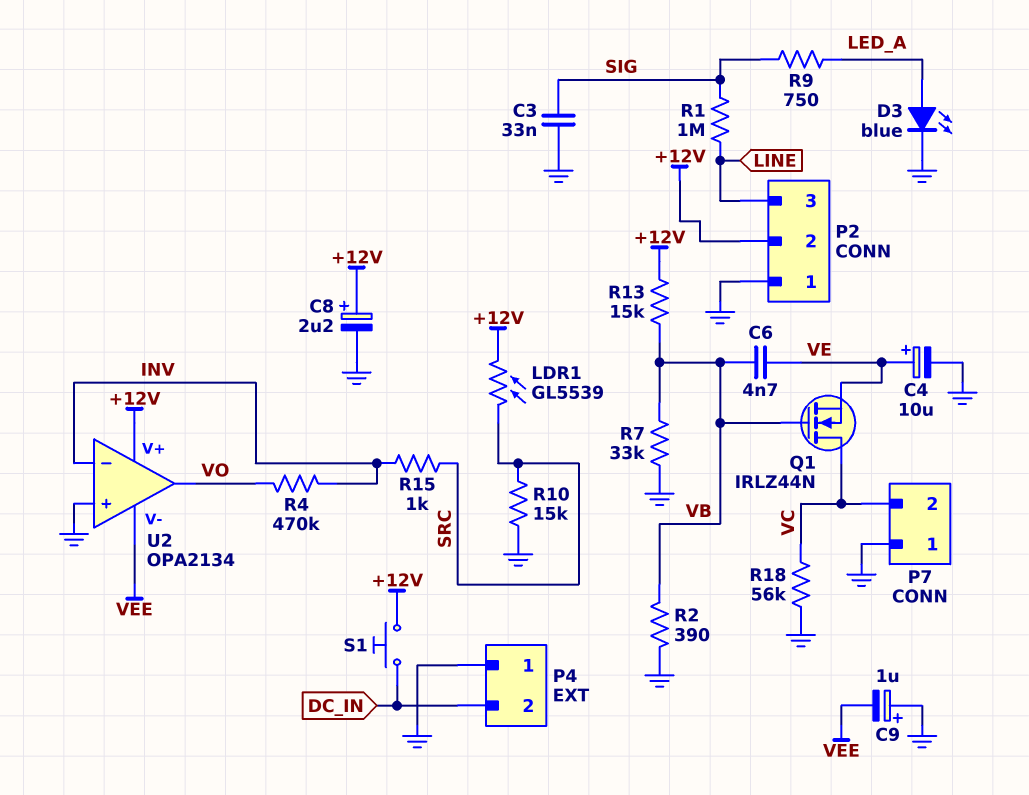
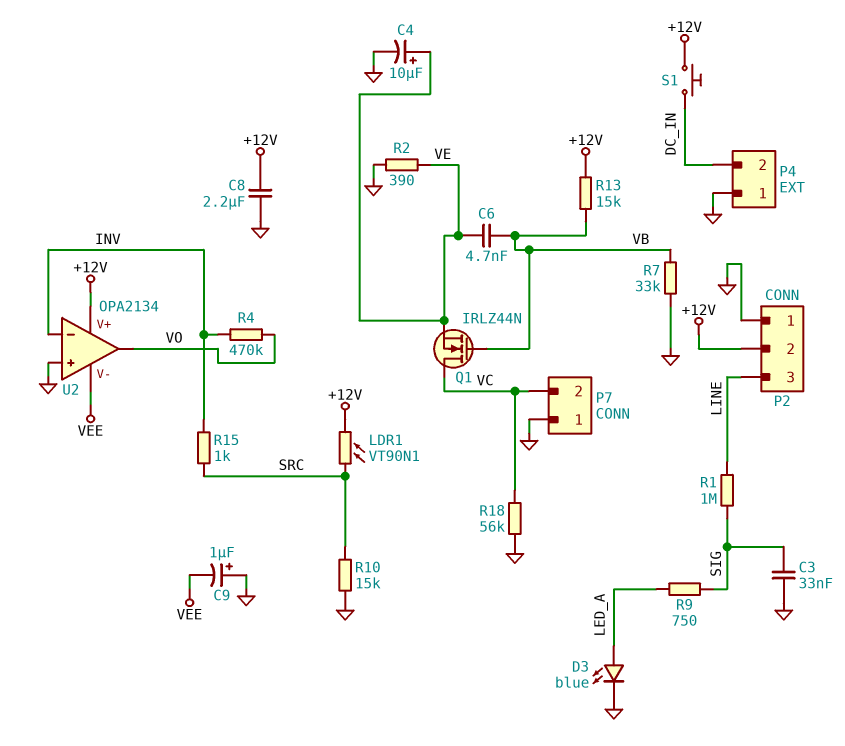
C8: 2.2uF (plus +12V, minus GND) -> 2.2uF (+12V, GND)
LDR1: GL5539 (+12V, SRC) -> VT90N1 (+12V, SRC)
R2: 390 (GND, VB) -> 390 (GND, VE)

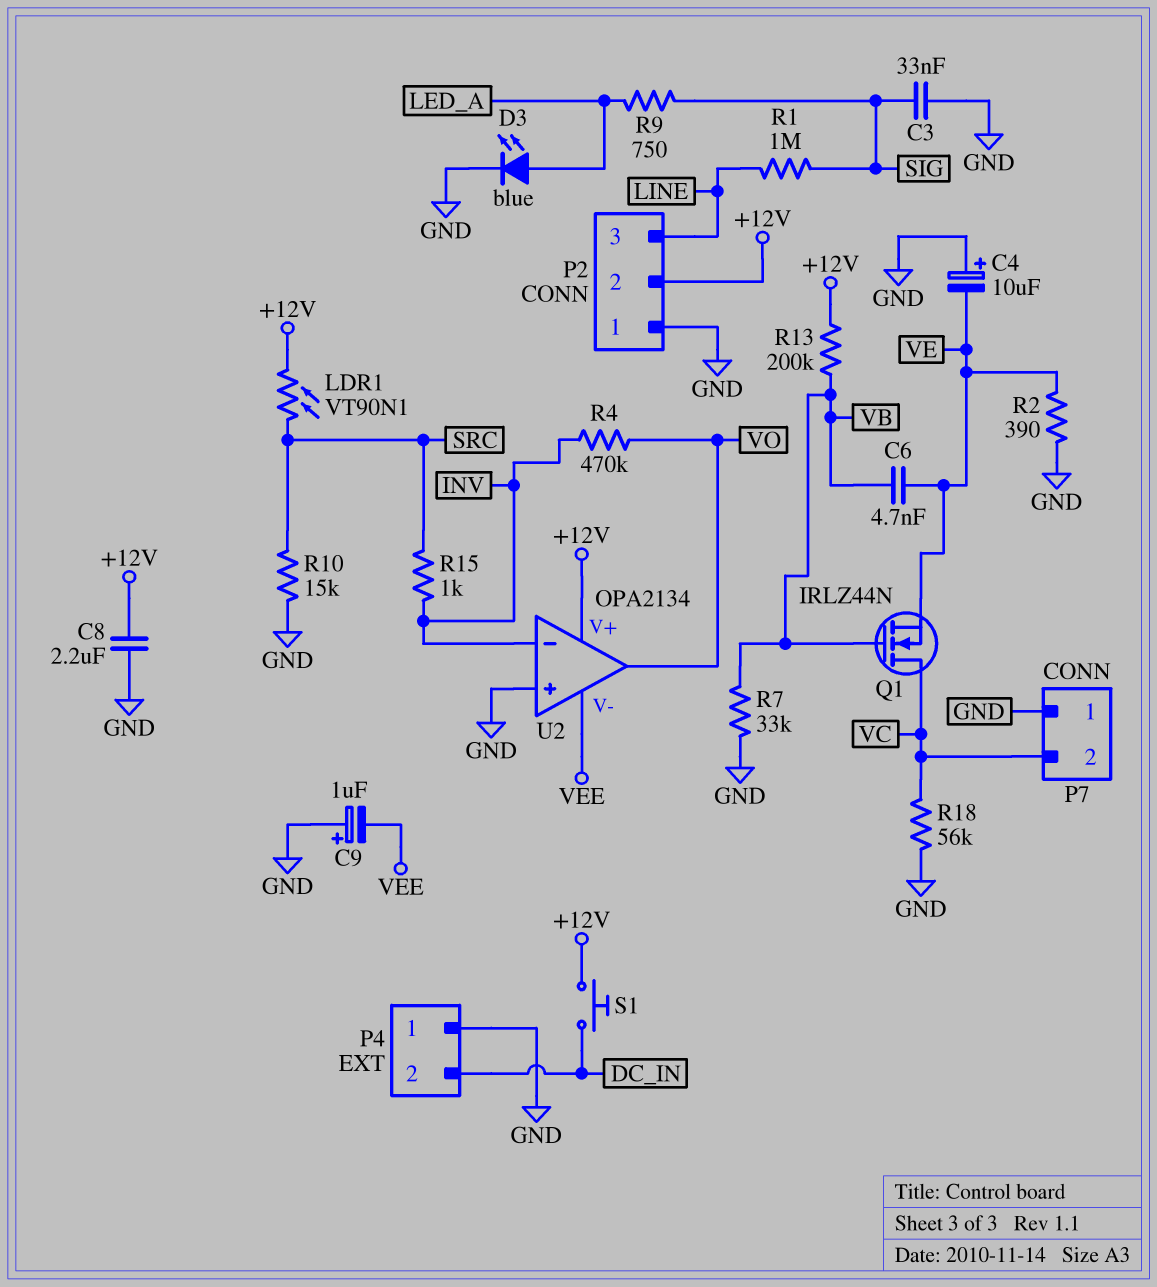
C4: 10uF (plus VE, minus GND) -> 10uF (plus GND, minus VE)
R13: 15k (+12V, VB) -> 200k (+12V, VB)

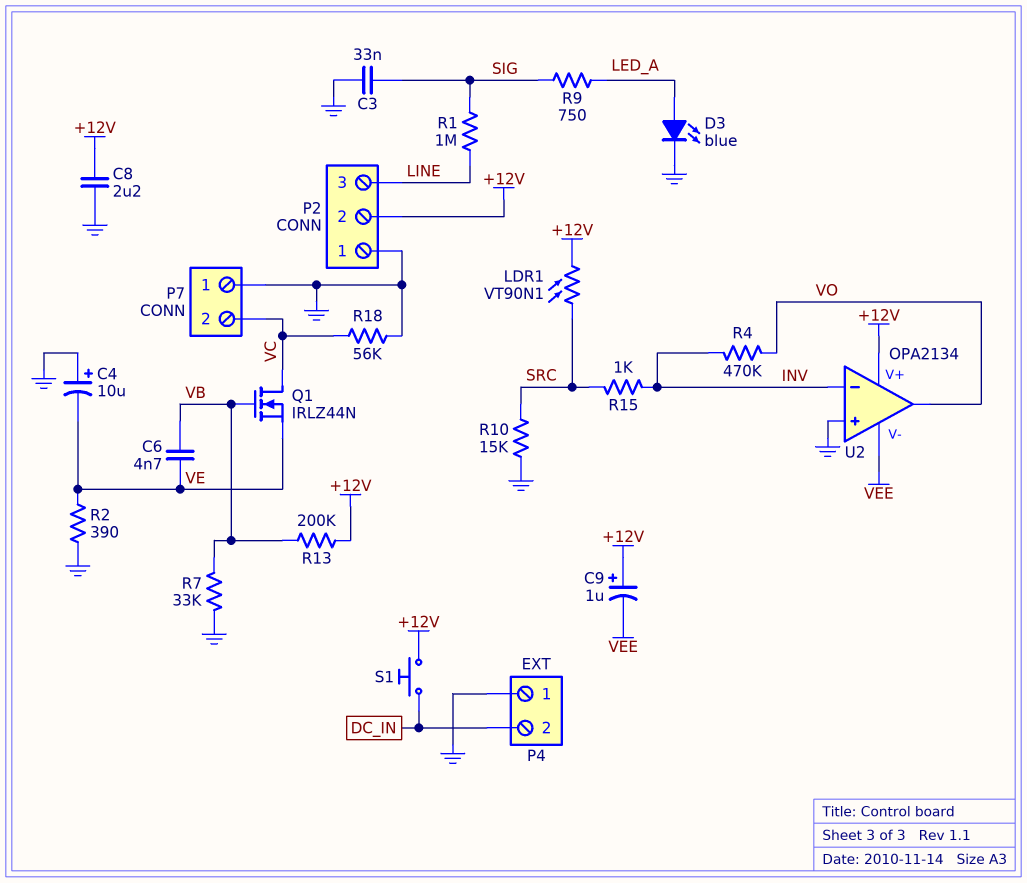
C9: 1uF (plus GND, minus VEE) -> 1uF (plus +12V, minus VEE)

